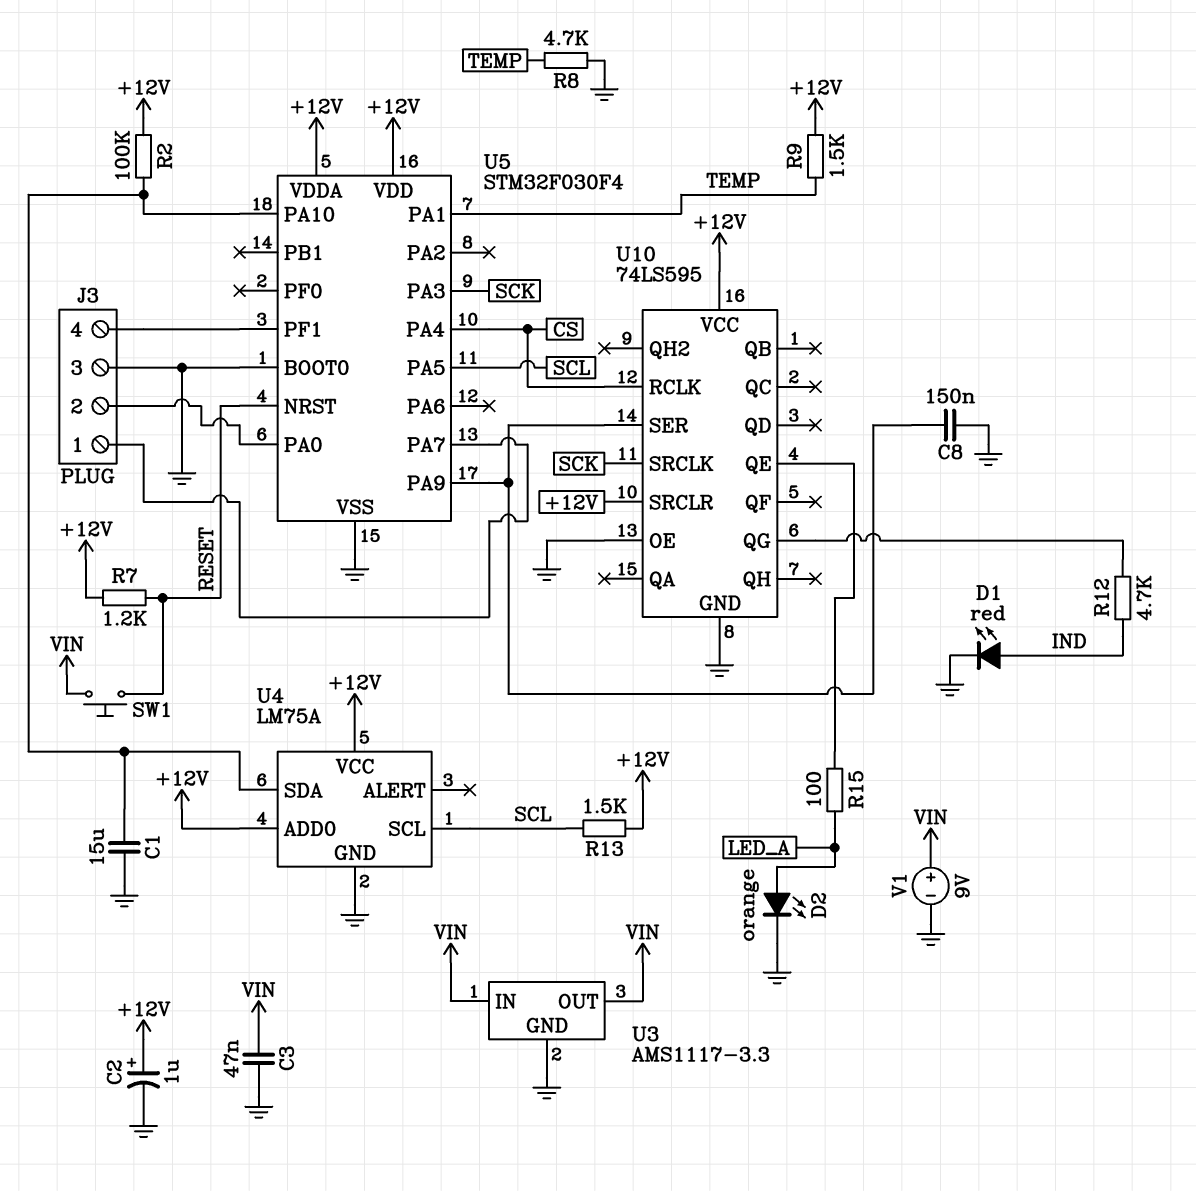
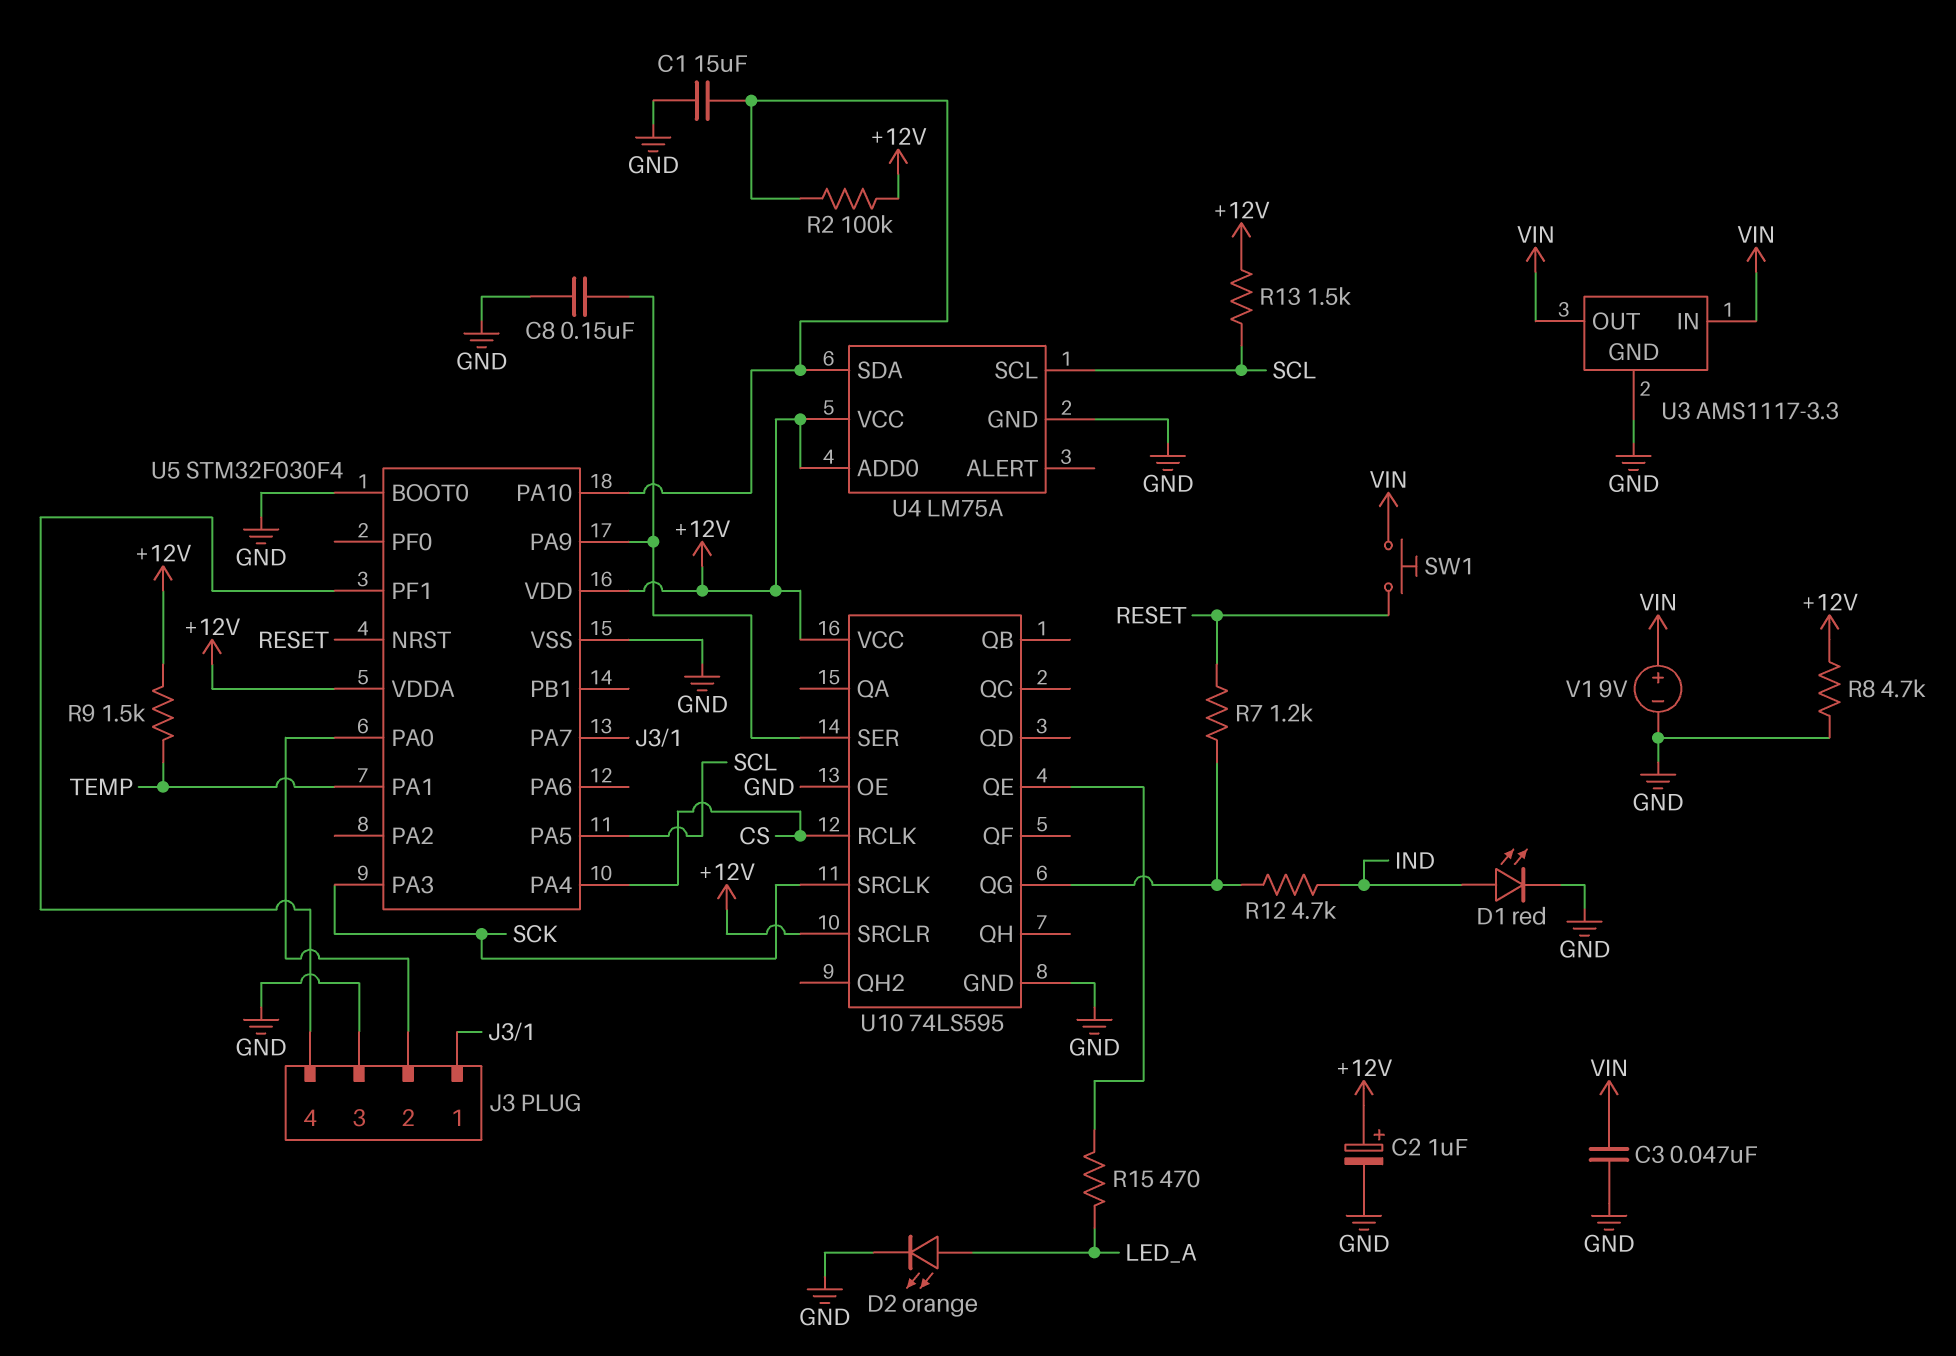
R7: 1.2k (+12V, RESET) -> 1.2k (RESET, U10/QG)
R8: 4.7k (GND, TEMP) -> 4.7k (+12V, GND)
R15: 100 (LED_A, U10/QE) -> 470 (LED_A, U10/QE)

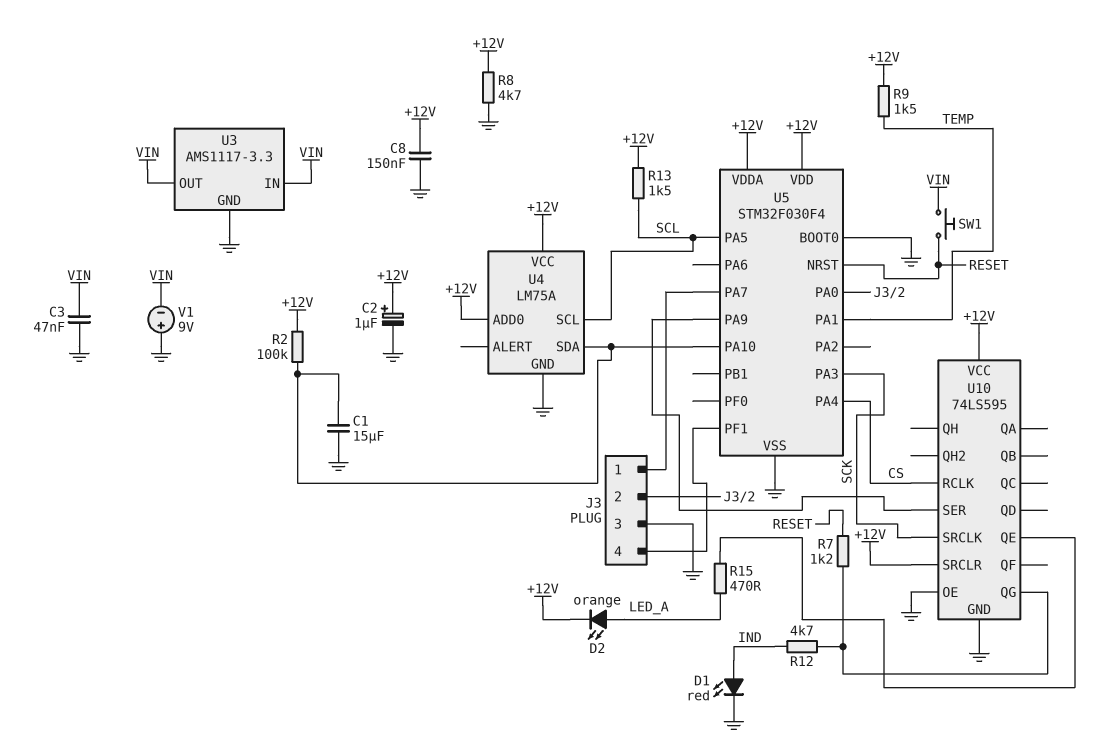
C8: 150nF (GND, U5/PA9) -> 150nF (+12V, GND)
D2: LED orange (A LED_A, K GND) -> LED orange (A LED_A, K +12V)
V1: 9V (plus VIN, minus GND) -> 9V (plus GND, minus VIN)

